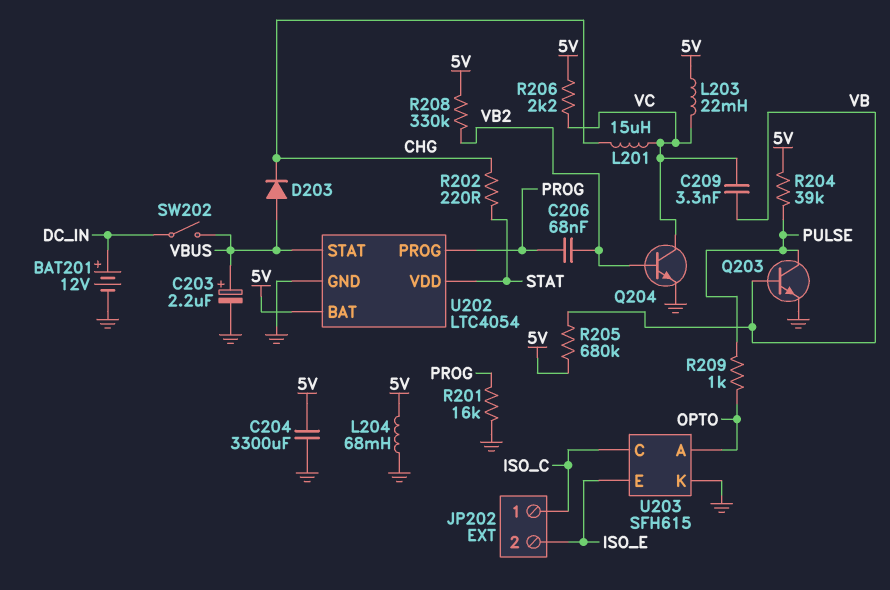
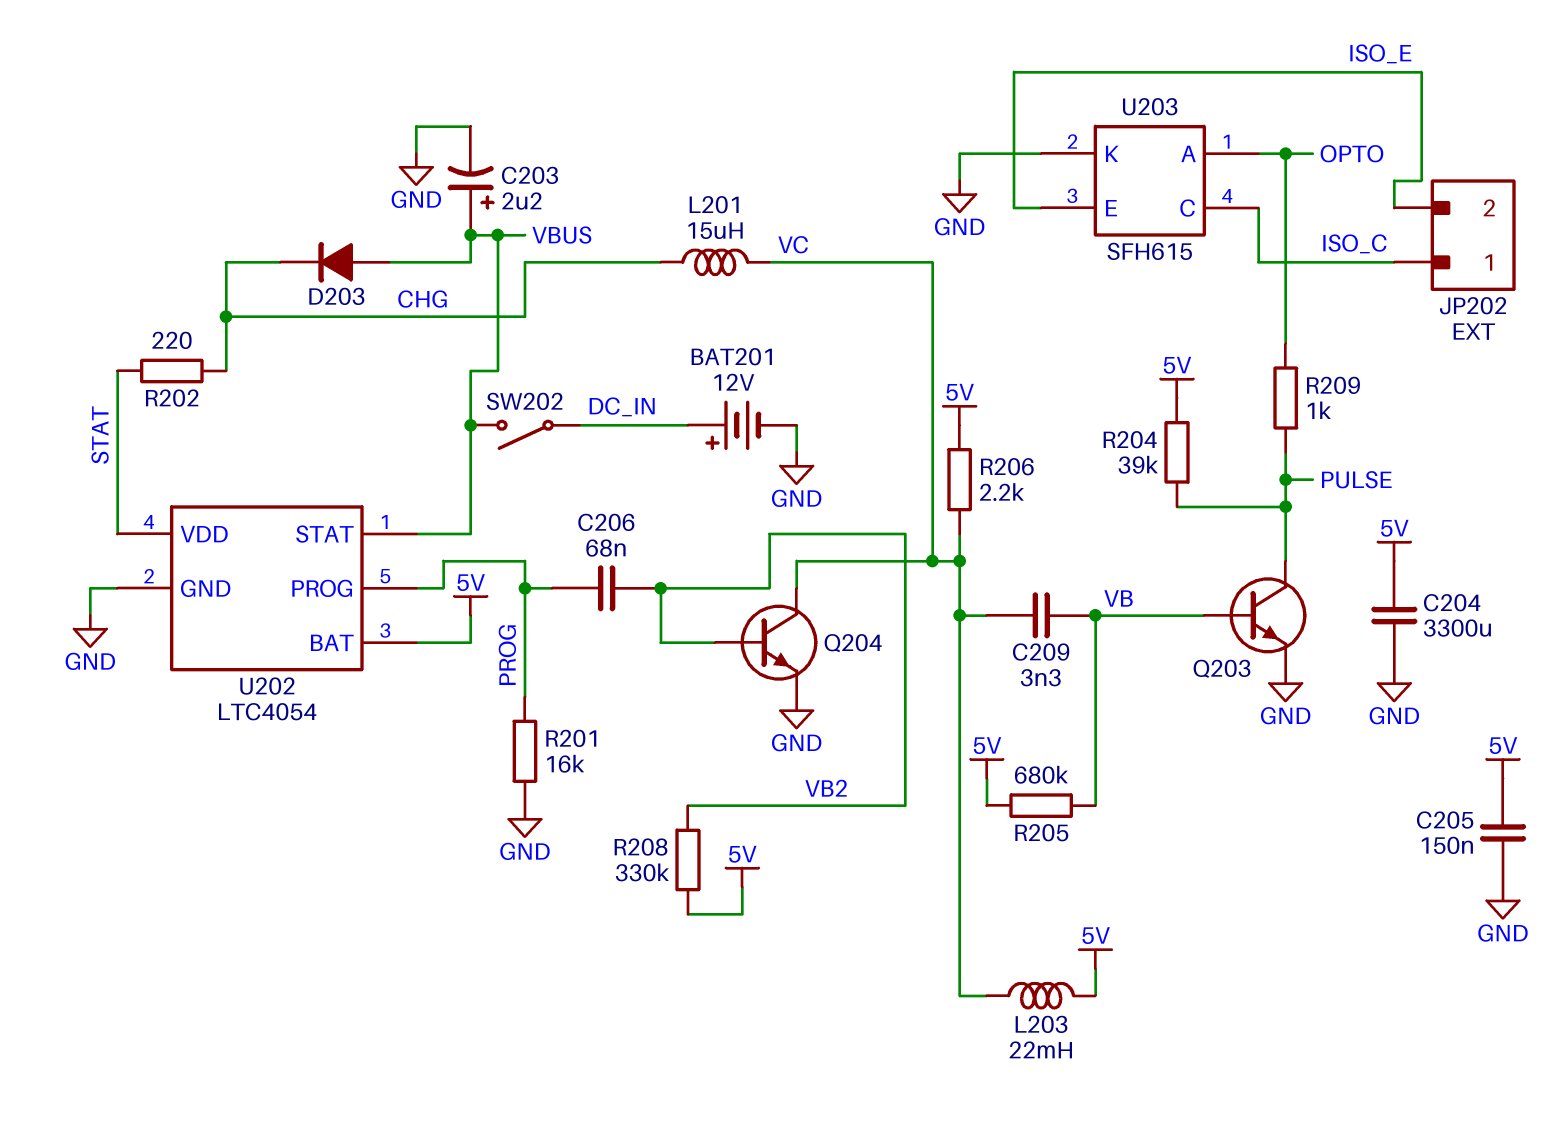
C205: none -> 150nF (5V, GND)
L204: 68mH (5V, GND) -> none

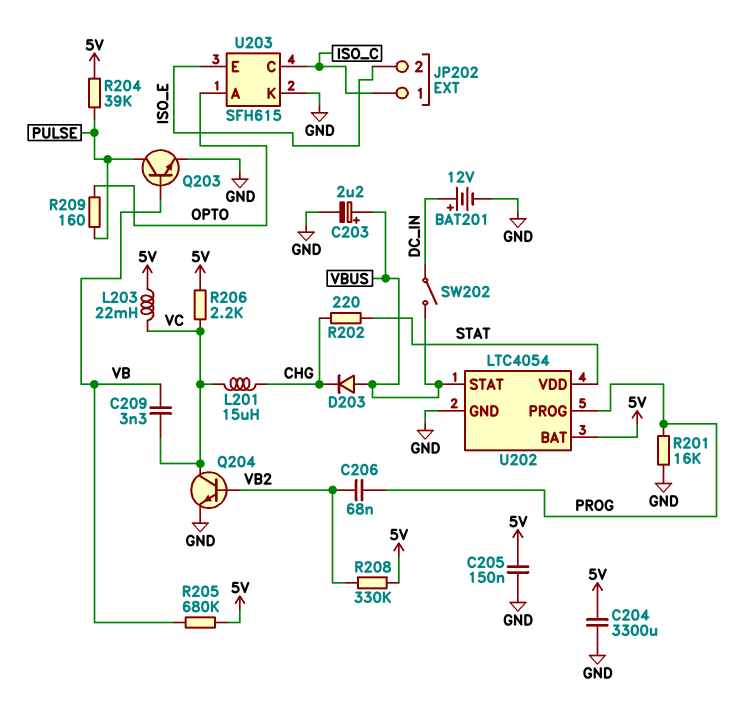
R209: 1k (OPTO, PULSE) -> 160 (OPTO, PULSE)

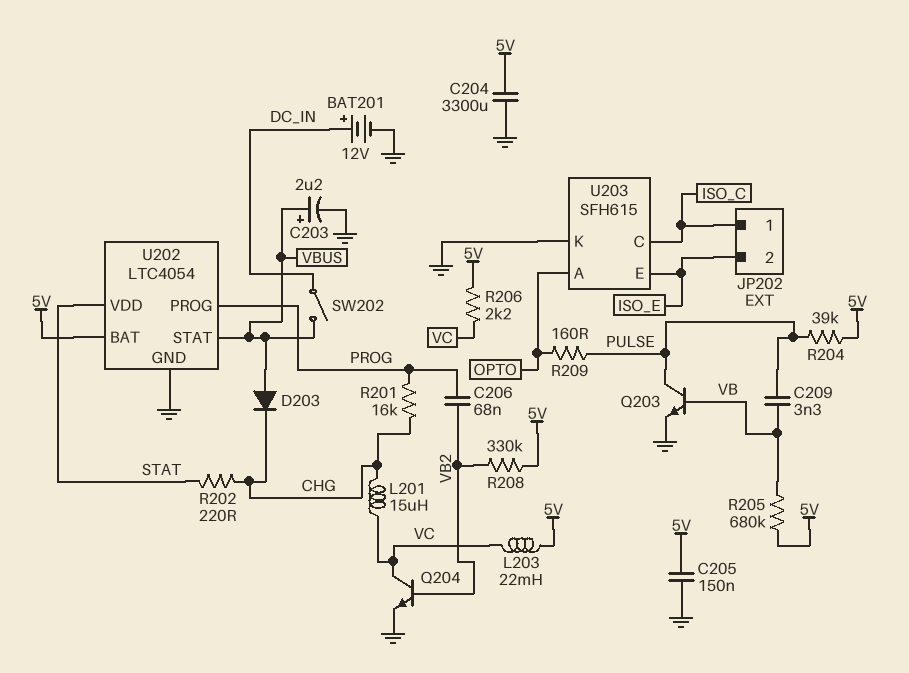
C209: 3.3nF (VB, VC) -> 3.3nF (PULSE, VB)
R201: 16k (GND, PROG) -> 16k (CHG, PROG)

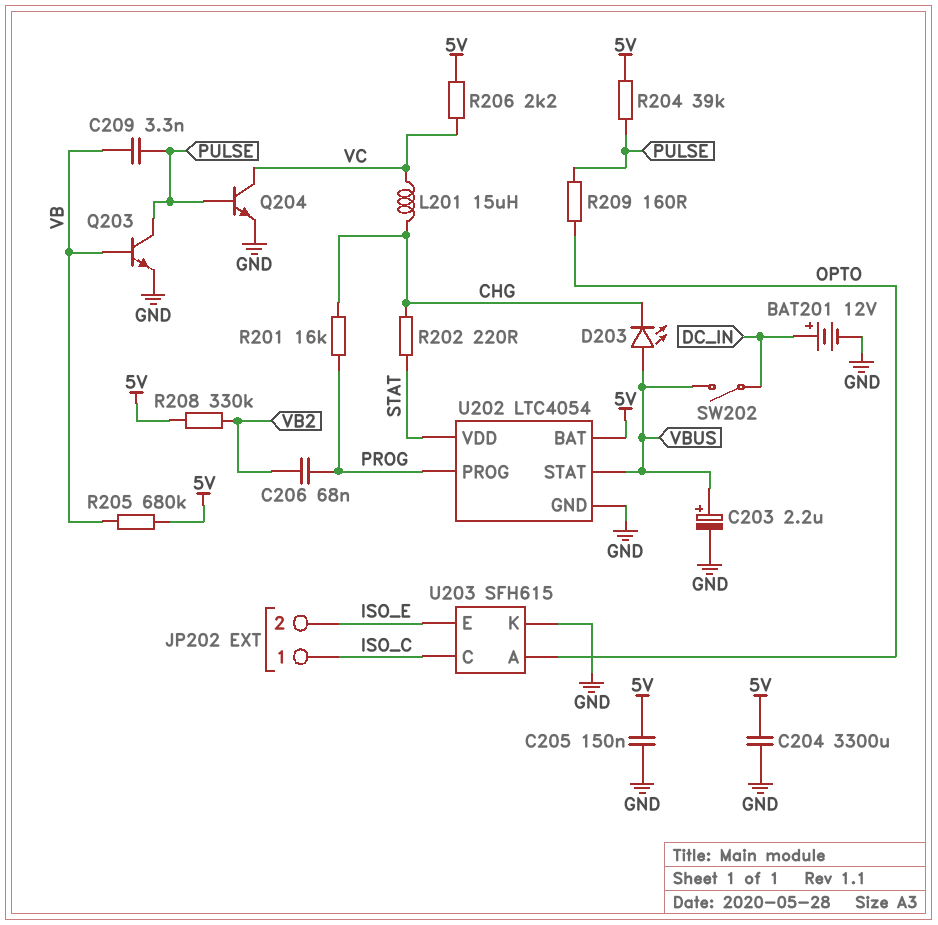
D203: diode (A VBUS, K CHG) -> LED (A VBUS, K CHG)
L203: 22mH (5V, VC) -> none
Q204: NPN (B VB2, C VC, E GND) -> NPN (B PULSE, C VC, E GND)

